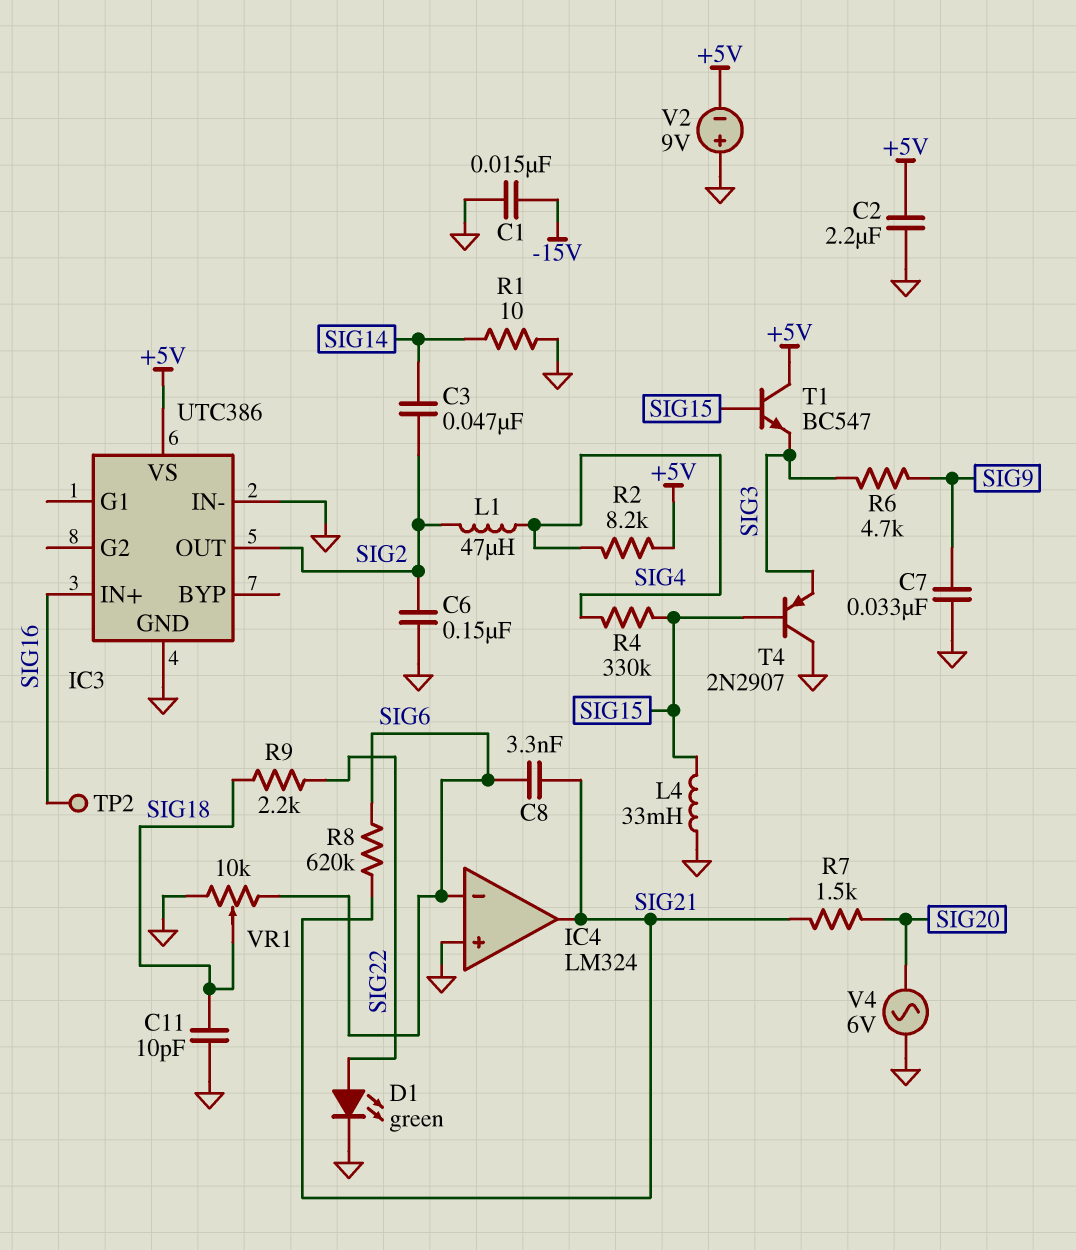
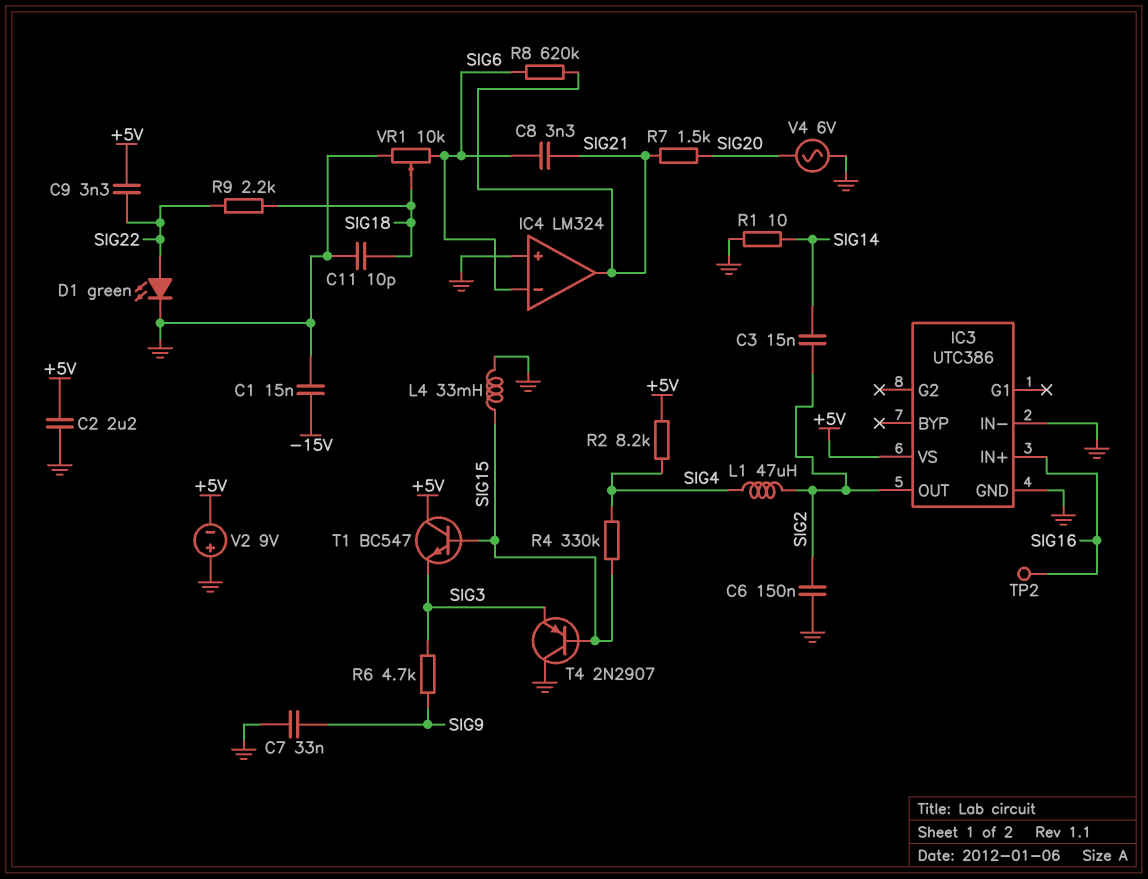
C3: 47nF (SIG2, SIG14) -> 15nF (SIG2, SIG14)
C9: none -> 3.3nF (+5V, SIG22)

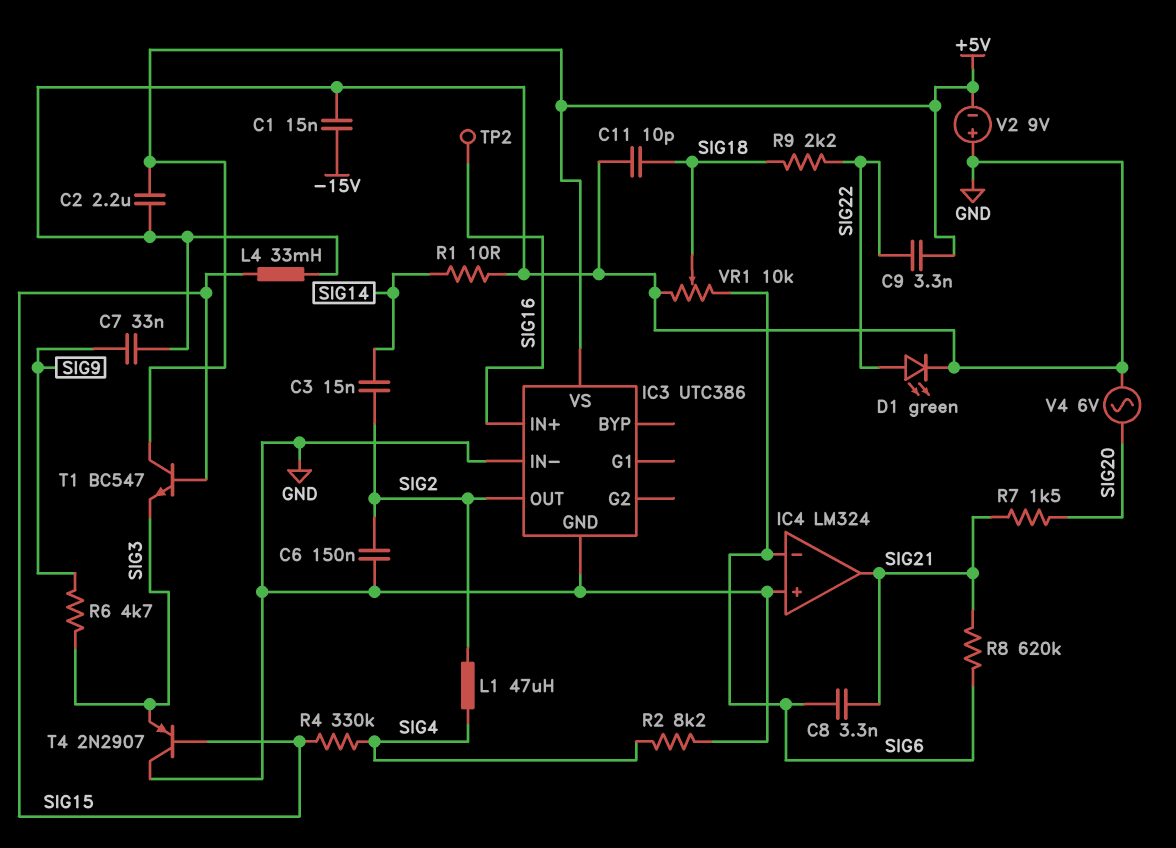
R2: 8.2k (+5V, SIG4) -> 8.2k (GND, SIG4)

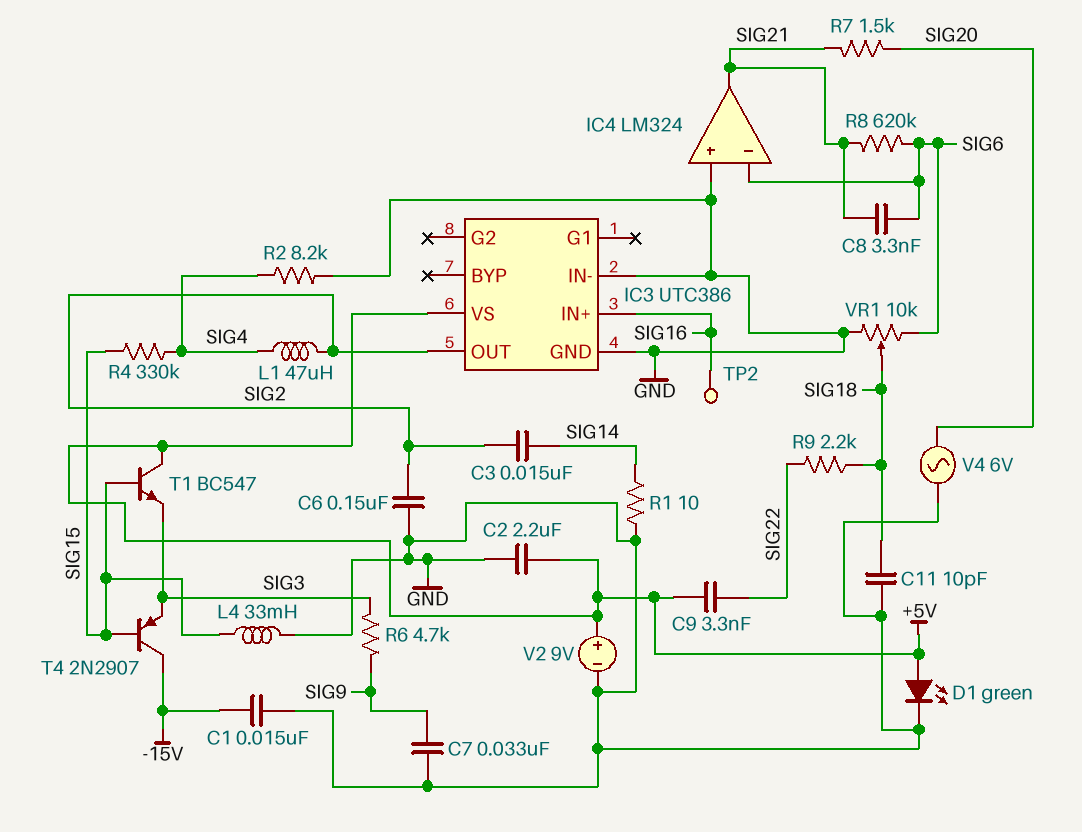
D1: LED green (A SIG22, K GND) -> LED green (A +5V, K GND)
T4: PNP 2N2907 (B SIG15, C GND, E SIG3) -> PNP 2N2907 (B SIG15, C -15V, E SIG3)
V2: 9V (plus GND, minus +5V) -> 9V (plus +5V, minus GND)

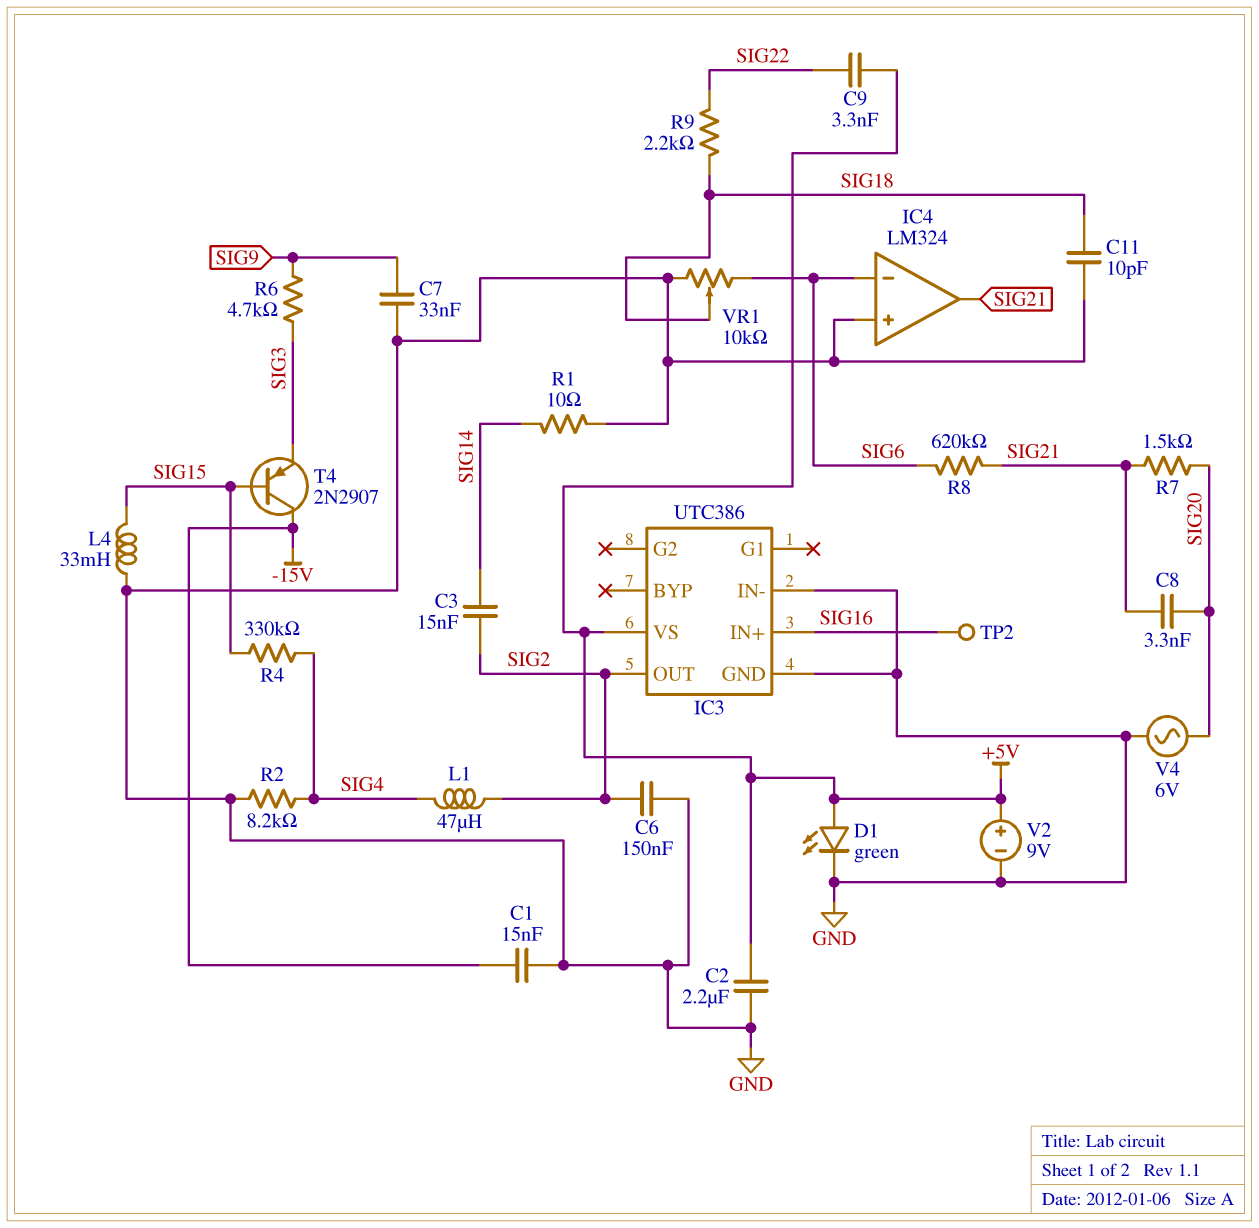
C8: 3.3nF (SIG6, SIG21) -> 3.3nF (SIG20, SIG21)
T1: NPN BC547 (B SIG15, C +5V, E SIG3) -> none

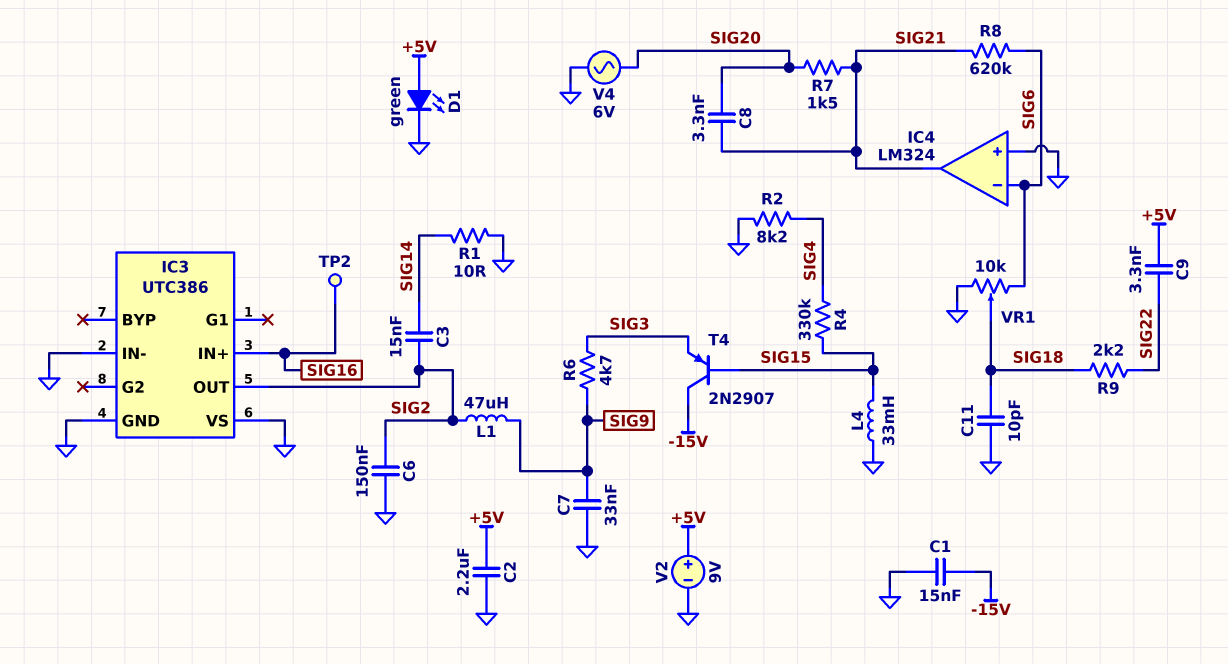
IC3 pin VS: +5V -> GND
L1: 47uH (SIG2, SIG4) -> 47uH (SIG2, SIG9)

